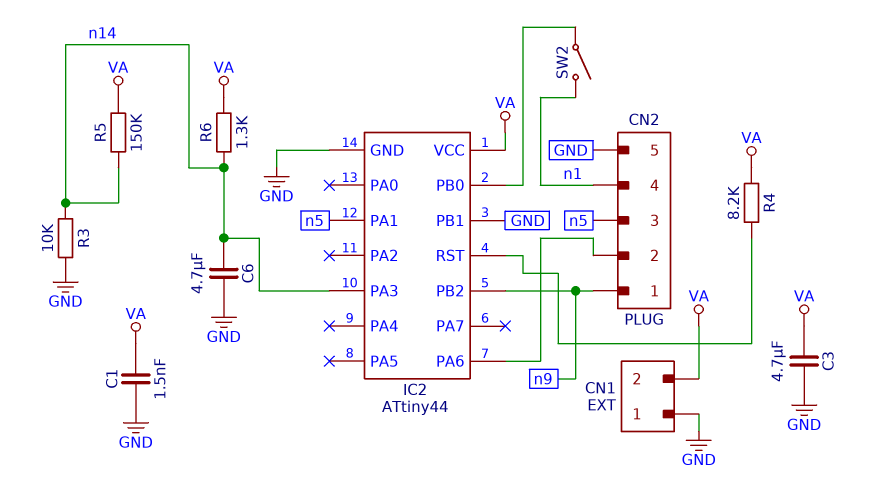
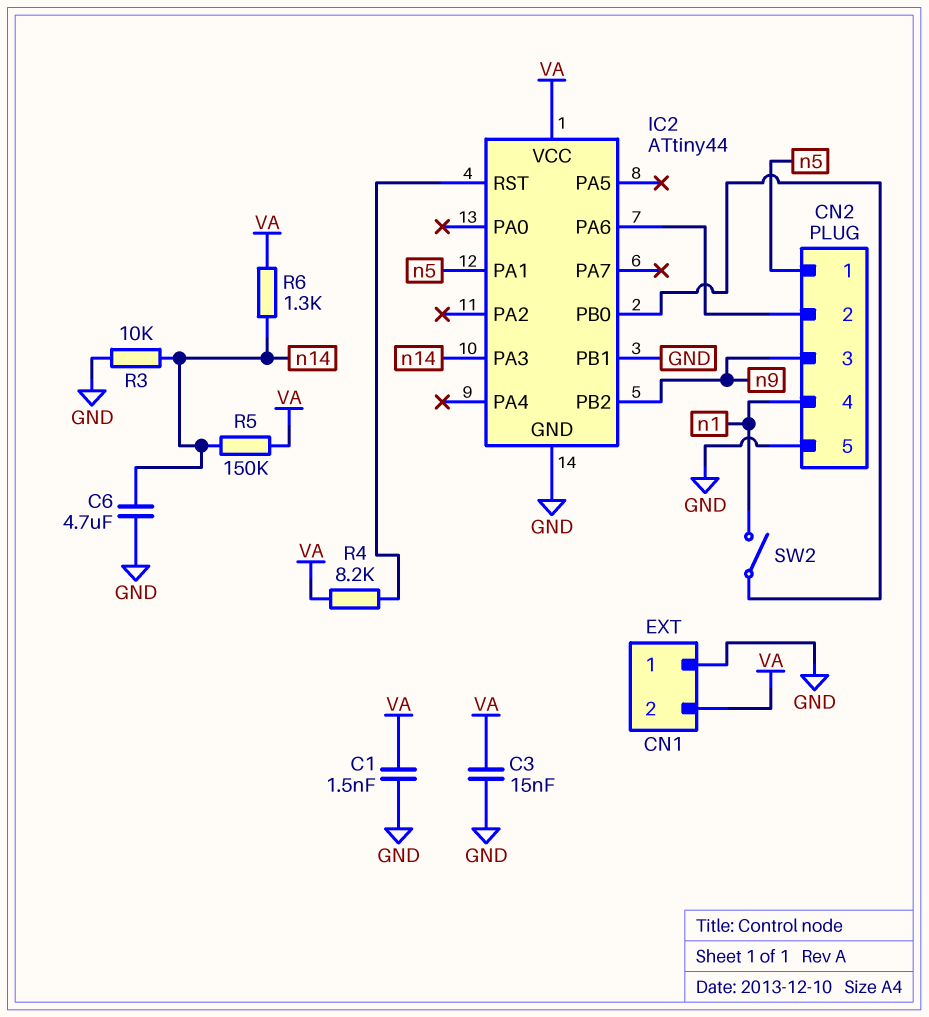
C3: 4.7uF (GND, VA) -> 15nF (GND, VA)
CN2 pin 1: n9 -> n5
CN2 pin 3: n5 -> n9

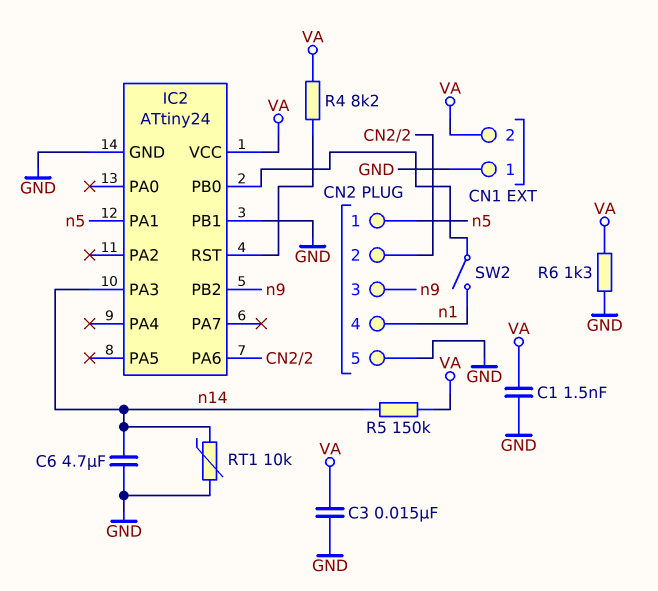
IC2: ATtiny44 -> ATtiny24
R3: 10k (GND, n14) -> none
R6: 1.3k (VA, n14) -> 1.3k (GND, VA)
RT1: none -> 10k (GND, n14)

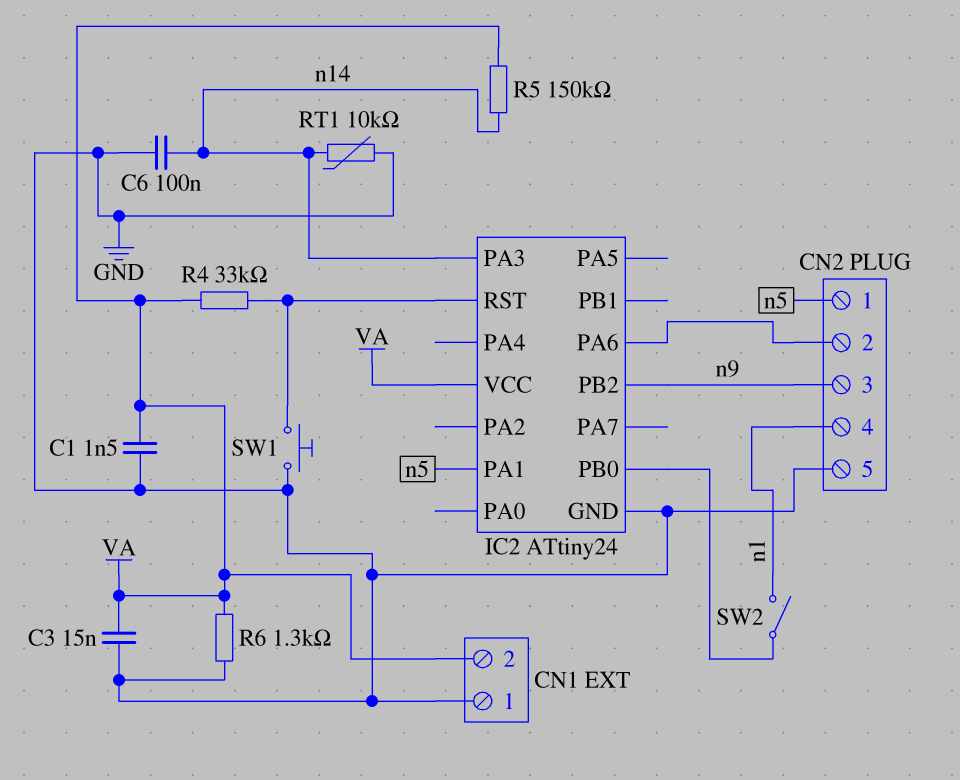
C6: 4.7uF (GND, n14) -> 100nF (GND, n14)
IC2 pin PB1: GND -> none
R4: 8.2k (IC2/RST, VA) -> 33k (IC2/RST, VA)
SW1: none -> button (GND, IC2/RST)

